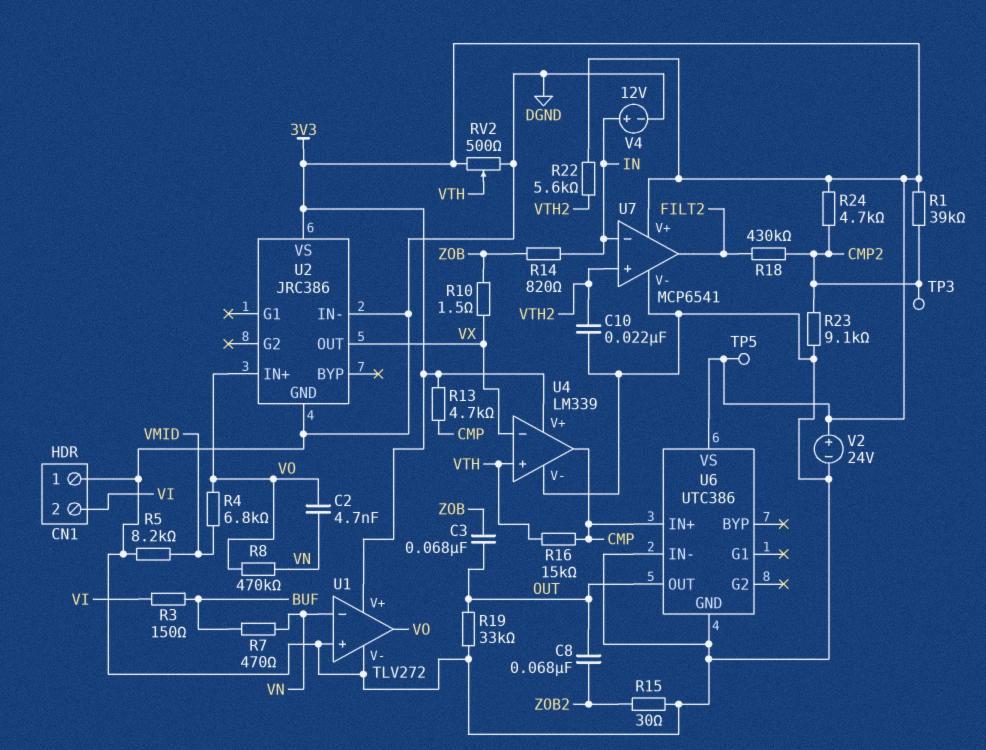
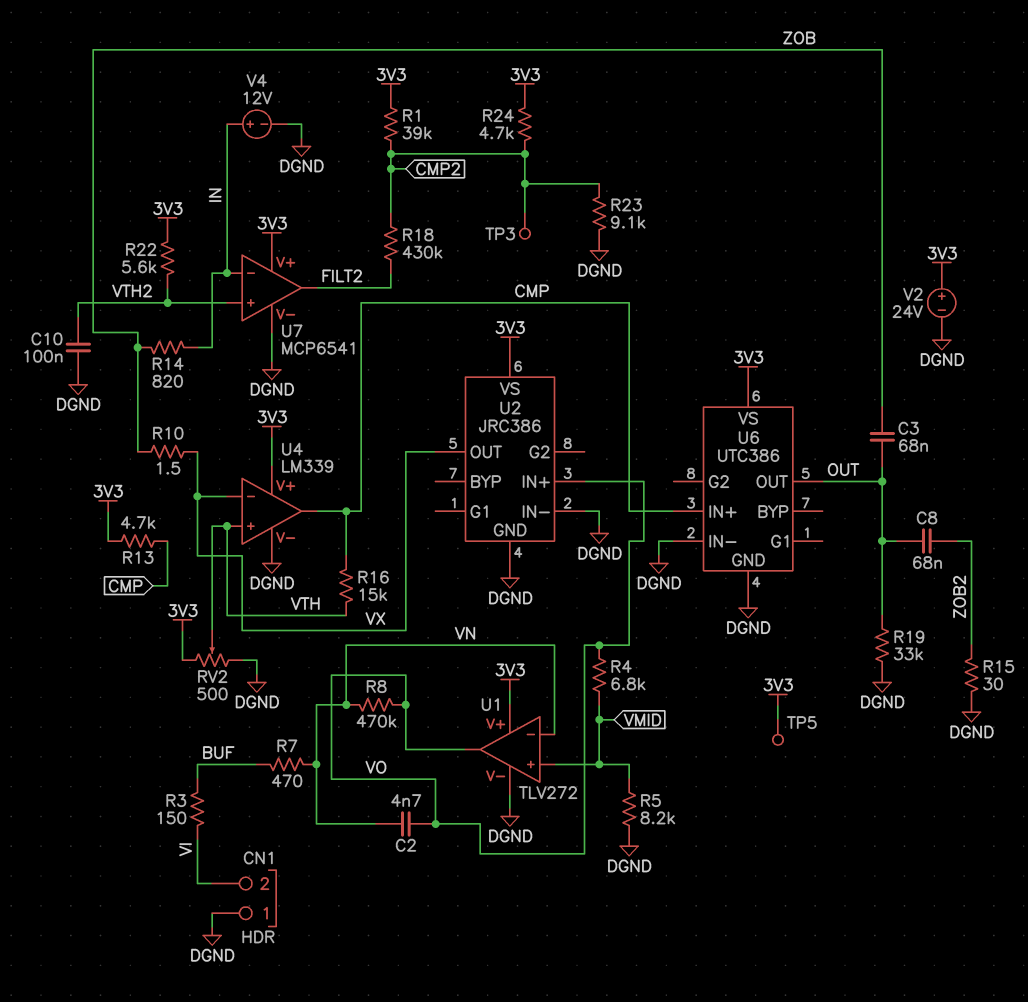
C10: 22nF (DGND, VTH2) -> 100nF (DGND, VTH2)
U1 pin in+: DGND -> VMID

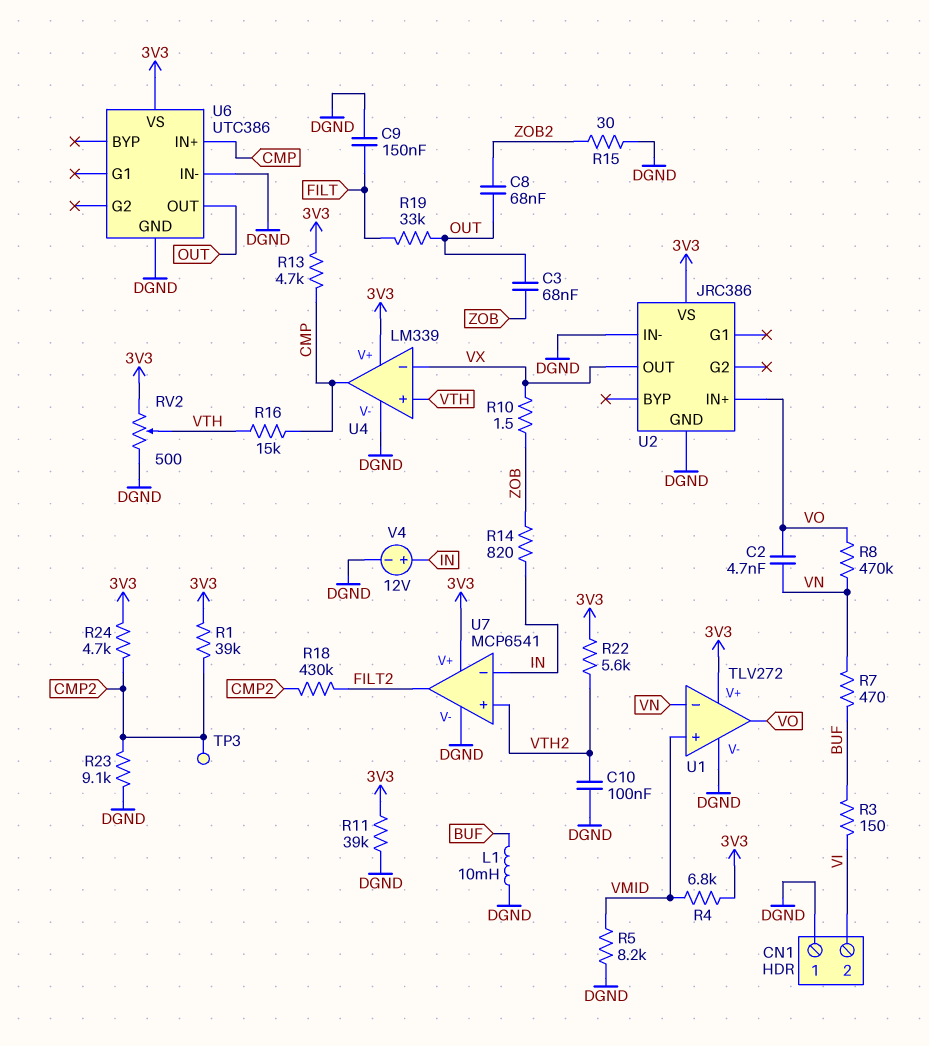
C9: none -> 150nF (DGND, FILT)
L1: none -> 10mH (BUF, DGND)
R4: 6.8k (VMID, VO) -> 6.8k (3V3, VMID)
R11: none -> 39k (3V3, DGND)
R19: 33k (DGND, OUT) -> 33k (FILT, OUT)
TP5: test point (3V3) -> none
V2: 24V (plus 3V3, minus DGND) -> none

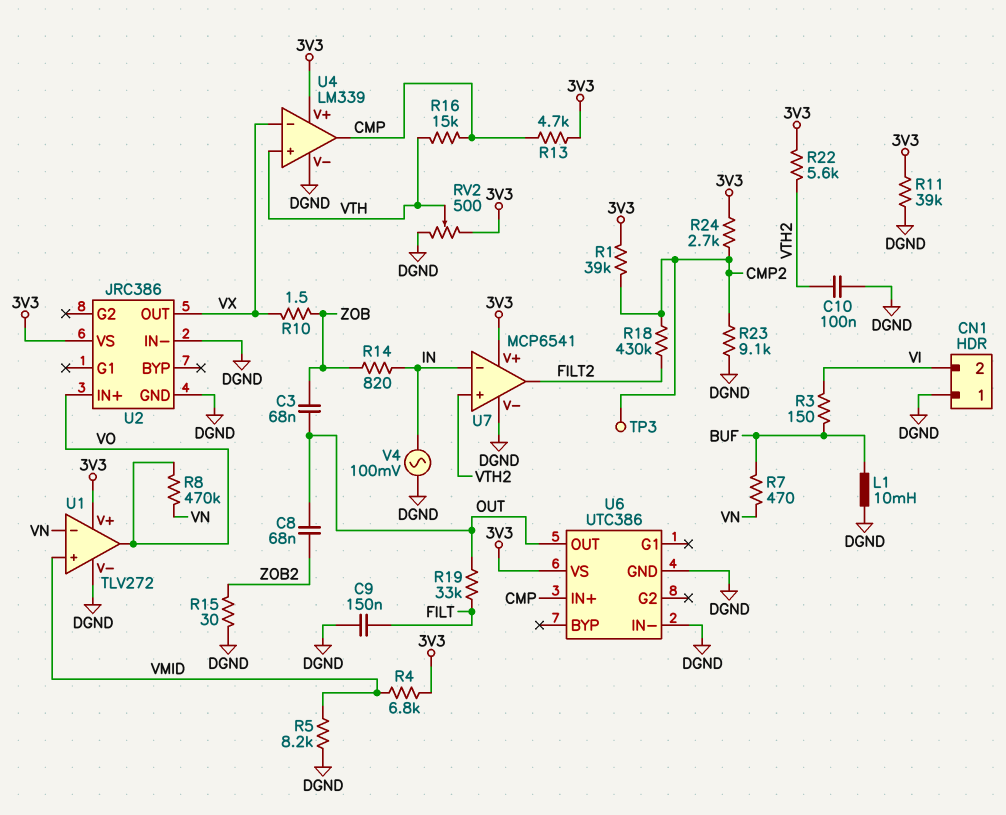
C2: 4.7nF (VN, VO) -> none
R24: 4.7k (3V3, CMP2) -> 2.7k (3V3, CMP2)
V4: 12V (plus IN, minus DGND) -> AC 100mV (DGND, IN)

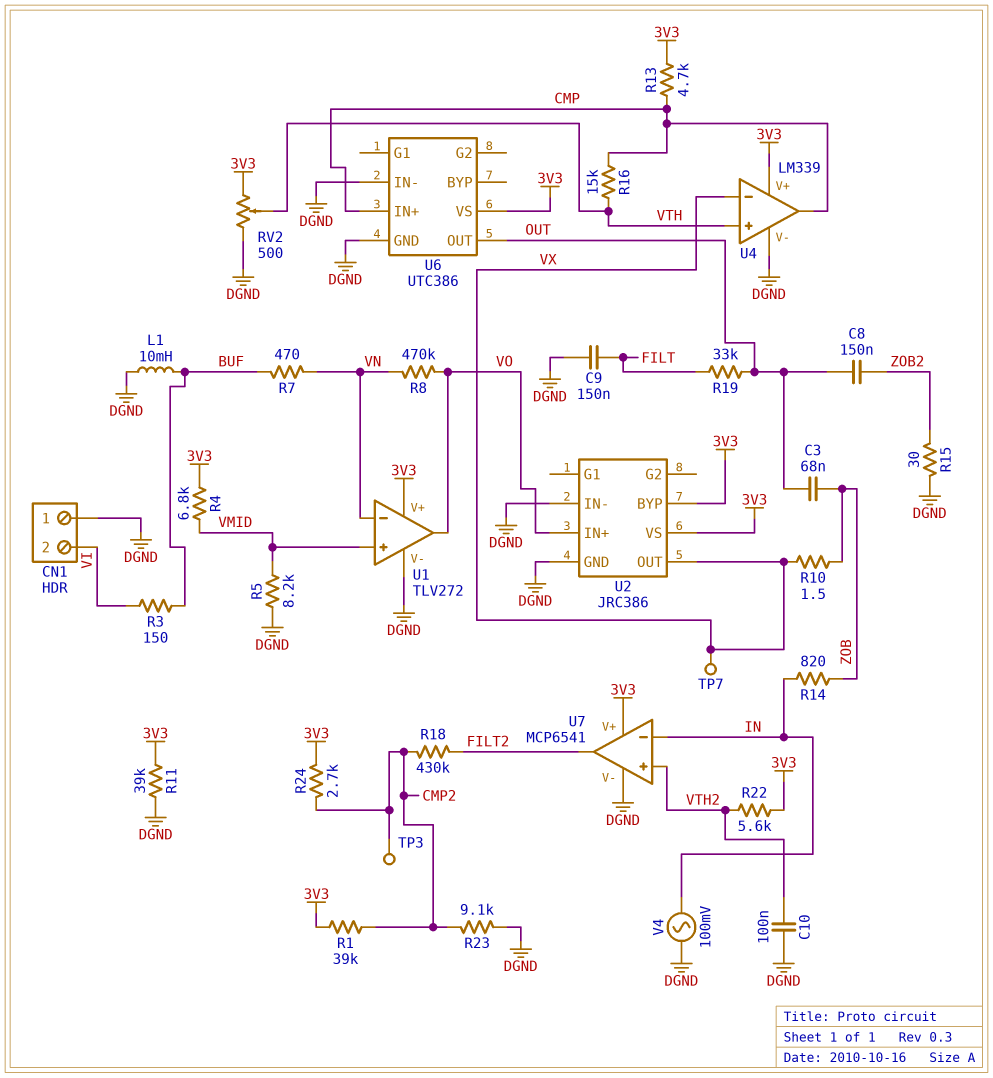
C8: 68nF (OUT, ZOB2) -> 150nF (OUT, ZOB2)
TP7: none -> test point (VX)
U2 pin BYP: none -> 3V3

